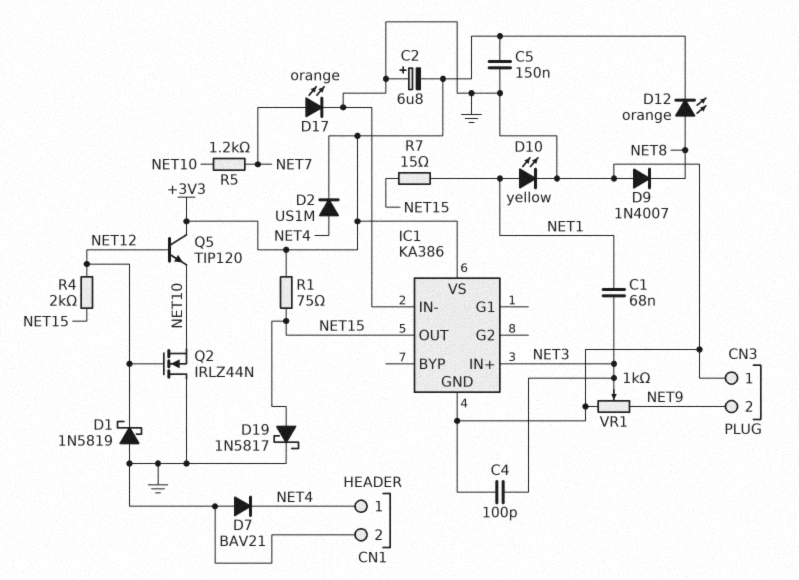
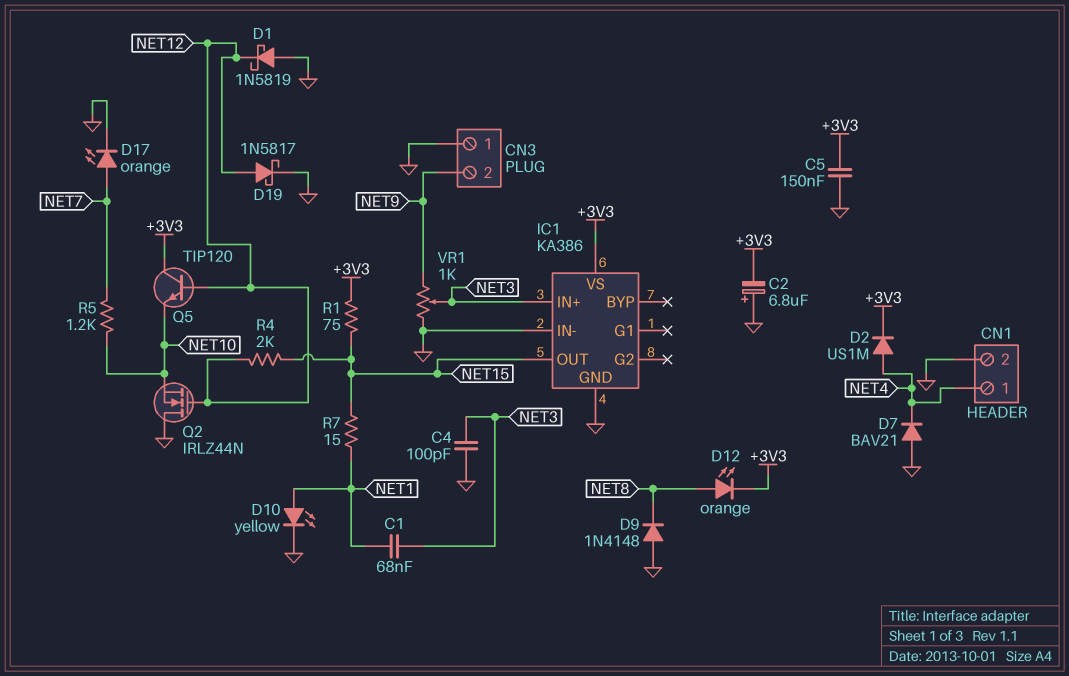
D9: diode 1N4007 (A GND, K NET8) -> diode 1N4148 (A GND, K NET8)
D19: schottky 1N5817 (A NET15, K GND) -> schottky 1N5817 (A NET12, K GND)

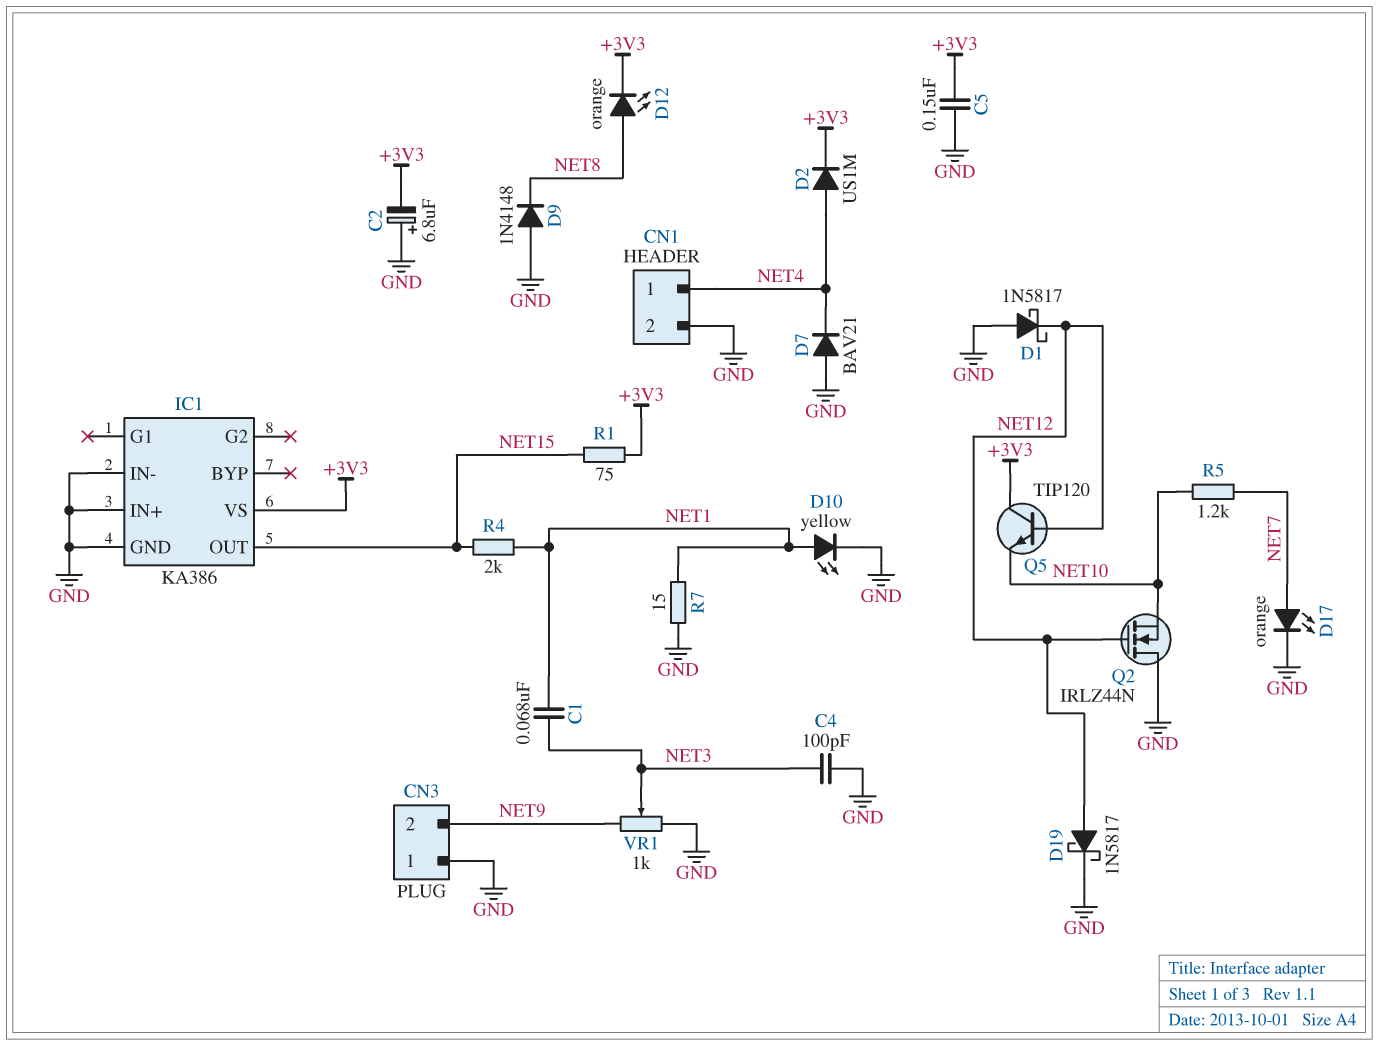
D1: schottky 1N5819 (A GND, K NET12) -> schottky 1N5817 (A GND, K NET12)
IC1 pin IN+: NET3 -> GND
R4: 2k (NET12, NET15) -> 2k (NET1, NET15)
R7: 15 (NET1, NET15) -> 15 (GND, NET1)

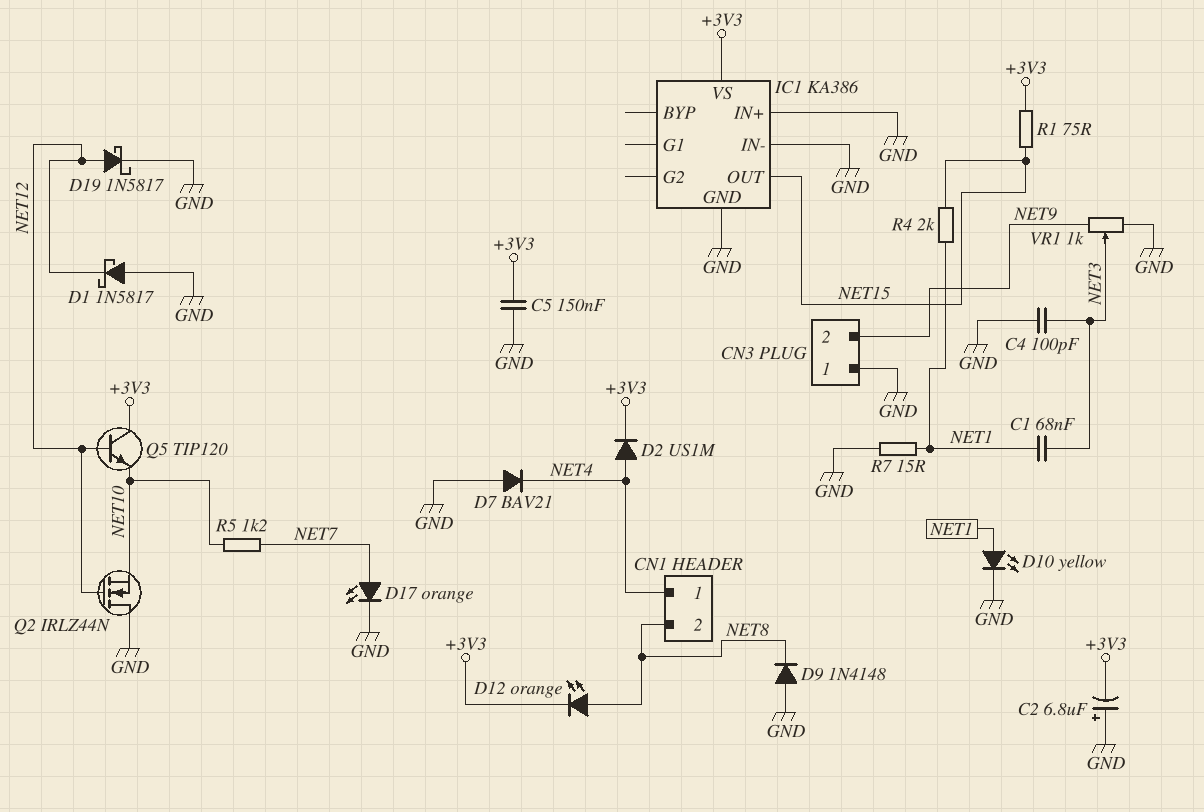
CN1 pin 2: GND -> NET8

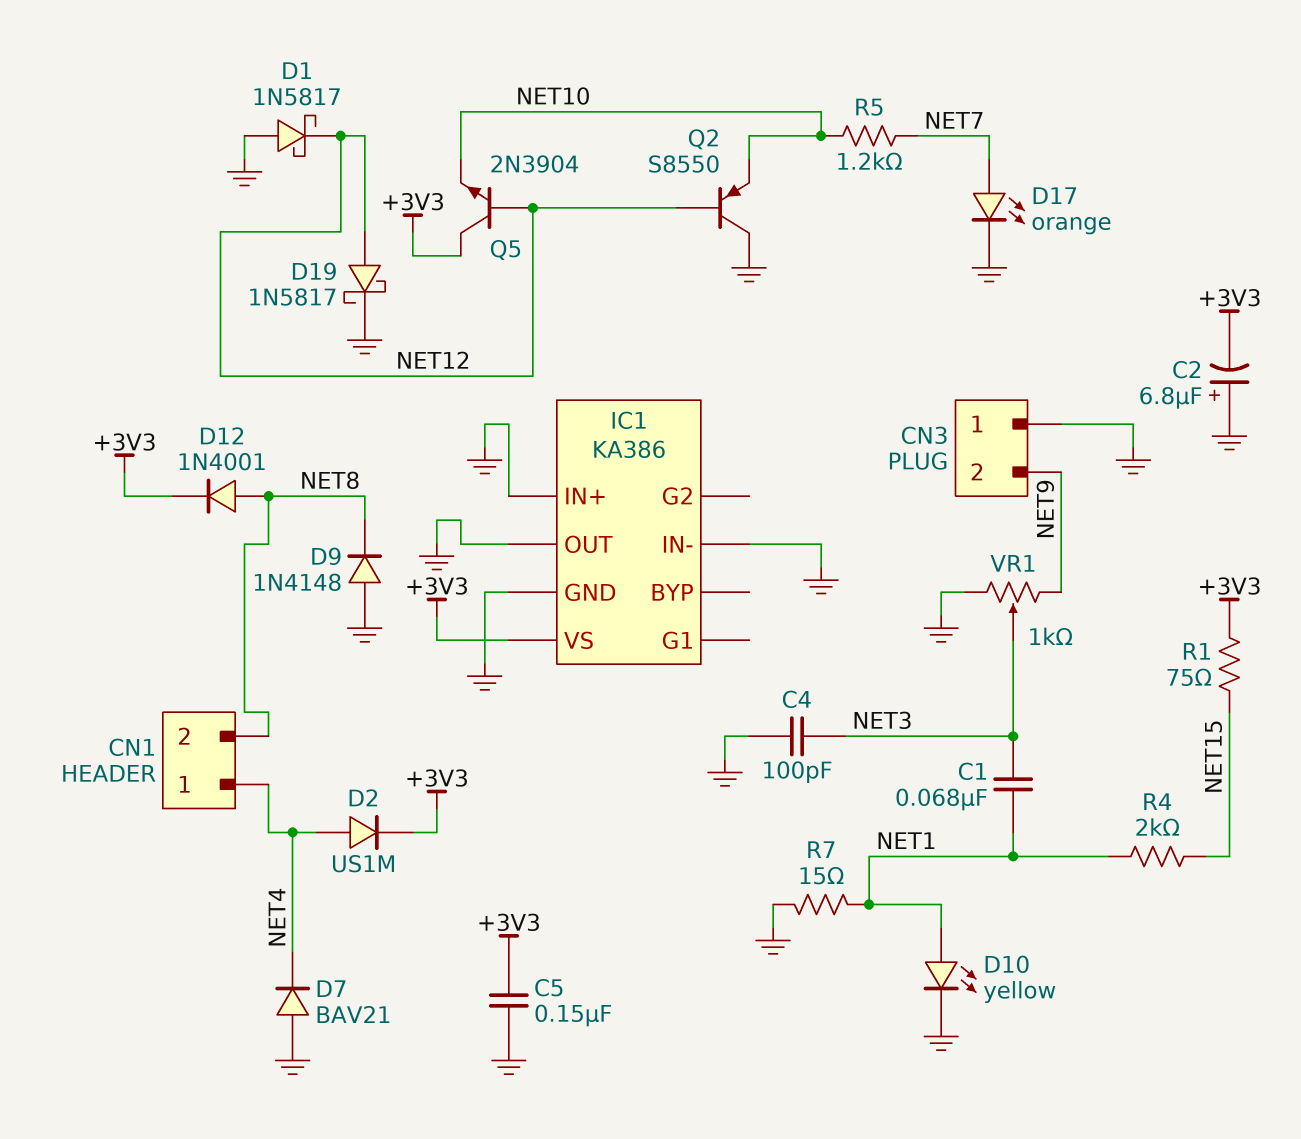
D12: LED orange (A NET8, K +3V3) -> diode 1N4001 (A NET8, K +3V3)
IC1 pin OUT: NET15 -> GND
Q2: NMOS IRLZ44N (G NET12, D GND, S NET10) -> PNP S8550 (B NET12, C GND, E NET10)
Q5: NPN TIP120 (B NET12, C +3V3, E NET10) -> NPN 2N3904 (B NET12, C +3V3, E NET10)

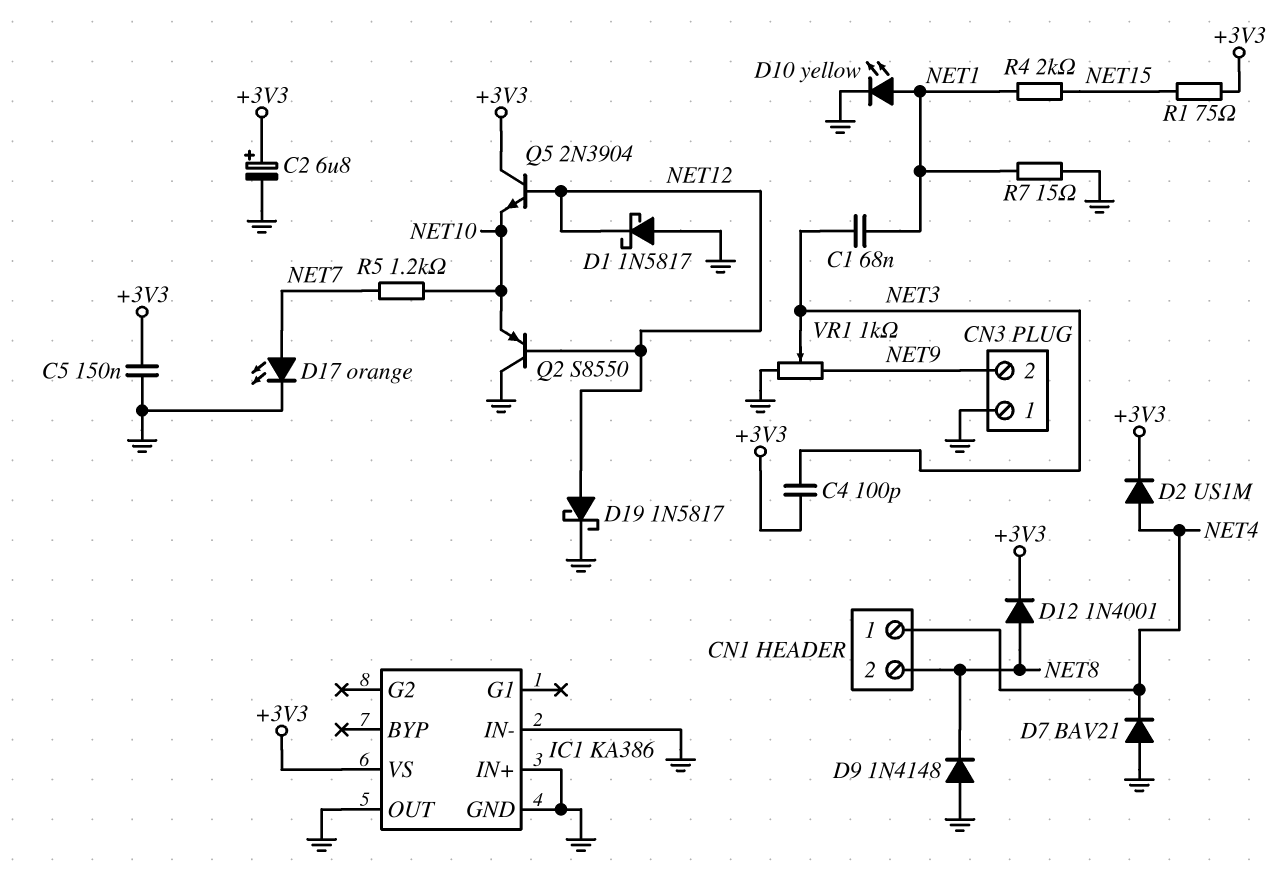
C2: 6.8uF (plus GND, minus +3V3) -> 6.8uF (plus +3V3, minus GND)
C4: 100pF (GND, NET3) -> 100pF (+3V3, NET3)

